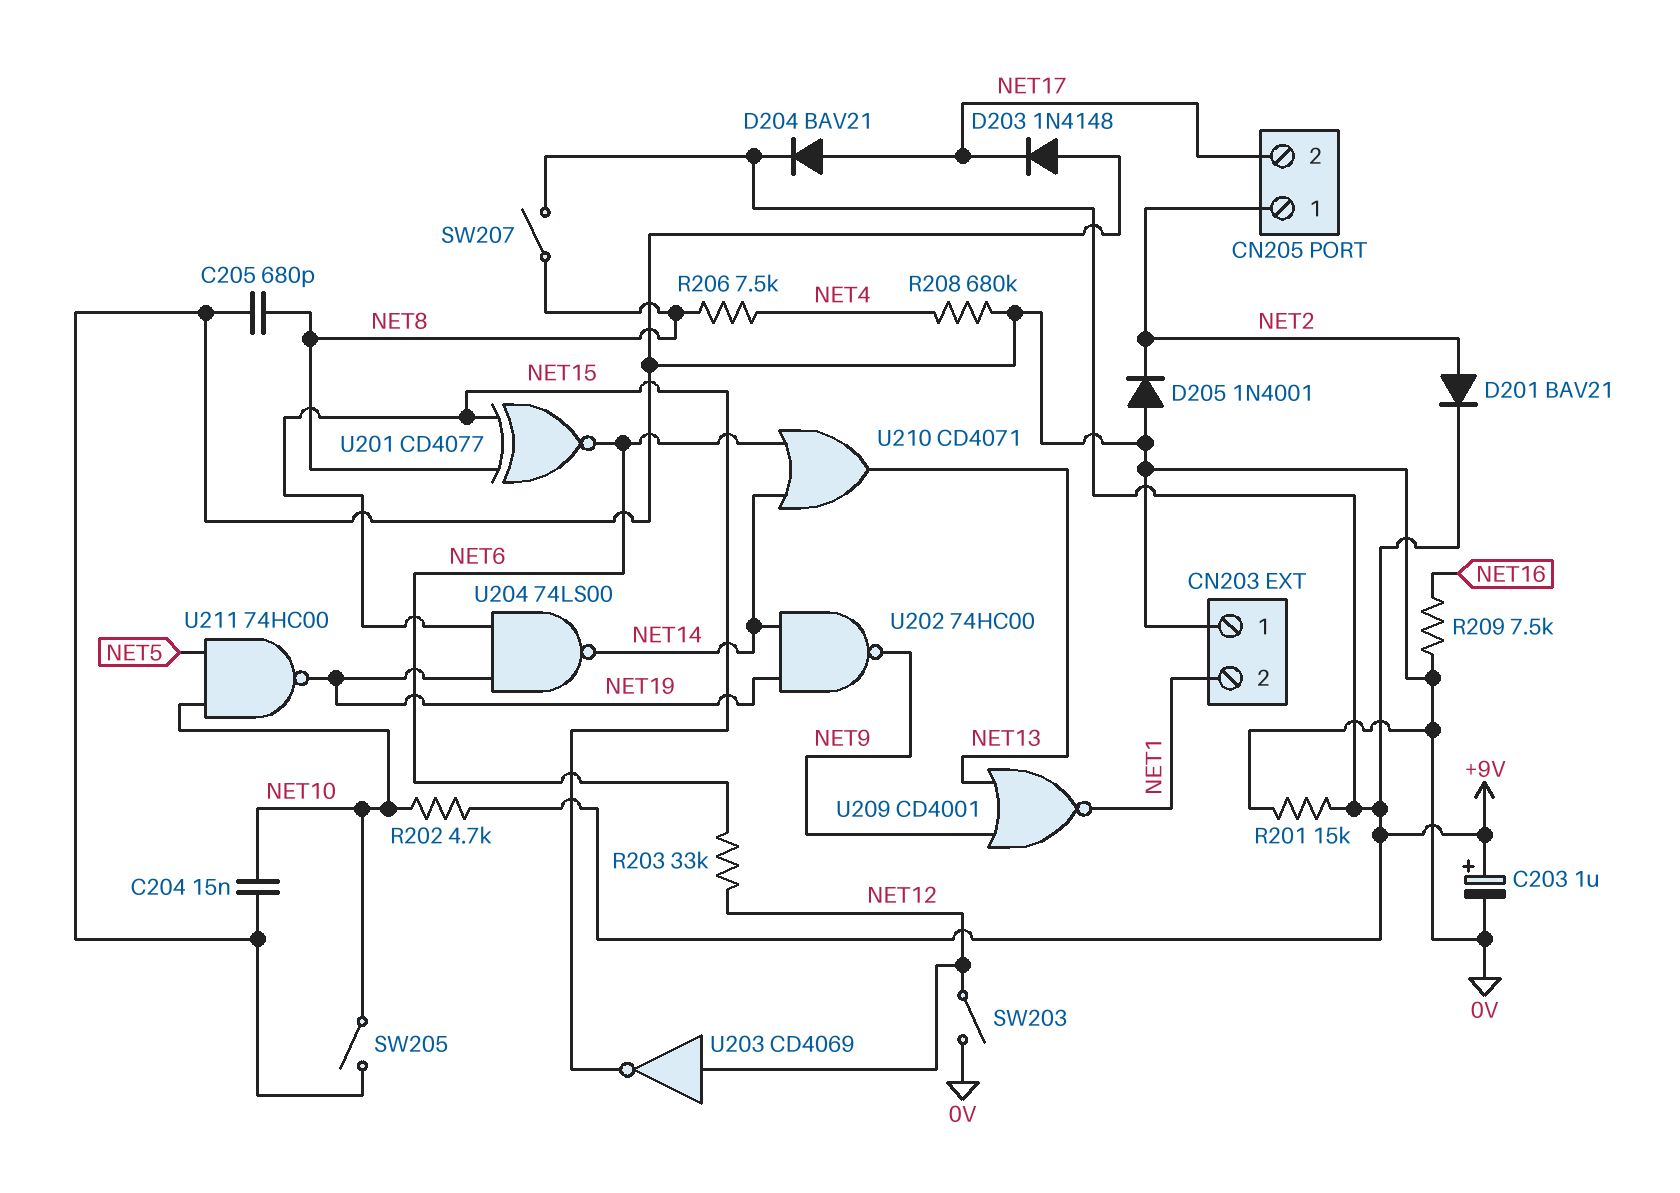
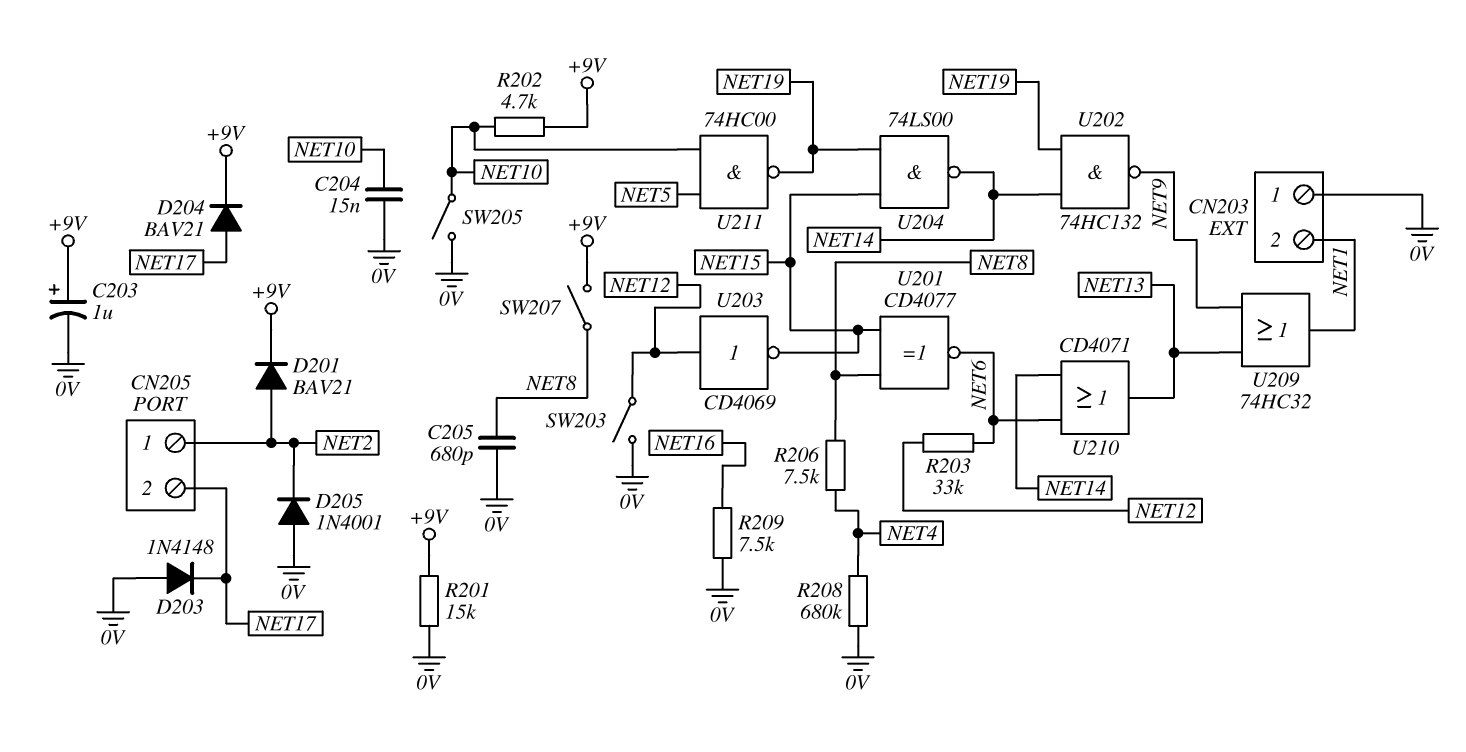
U202: NAND 74HC00 (in NET14, in NET19, out NET9) -> NAND 74HC132 (in NET14, in NET19, out NET9)
U209: NOR CD4001 (in NET9, in NET13, out NET1) -> OR 74HC32 (in NET9, in NET13, out NET1)

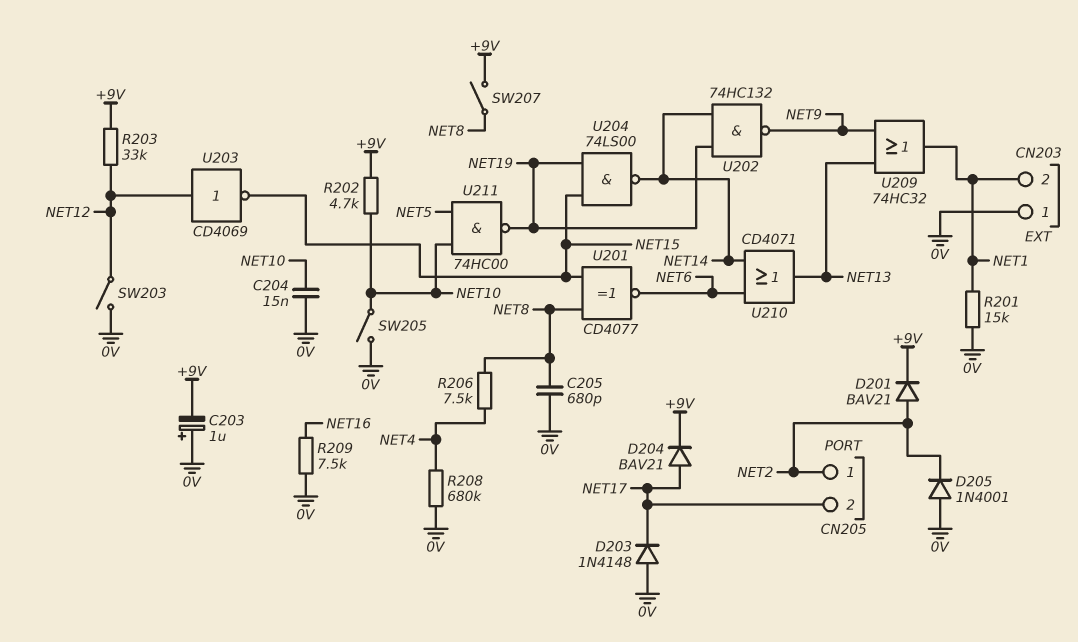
C203: 1uF (plus +9V, minus 0V) -> 1uF (plus 0V, minus +9V)
R201: 15k (+9V, 0V) -> 15k (0V, NET1)
R203: 33k (NET6, NET12) -> 33k (+9V, NET12)

